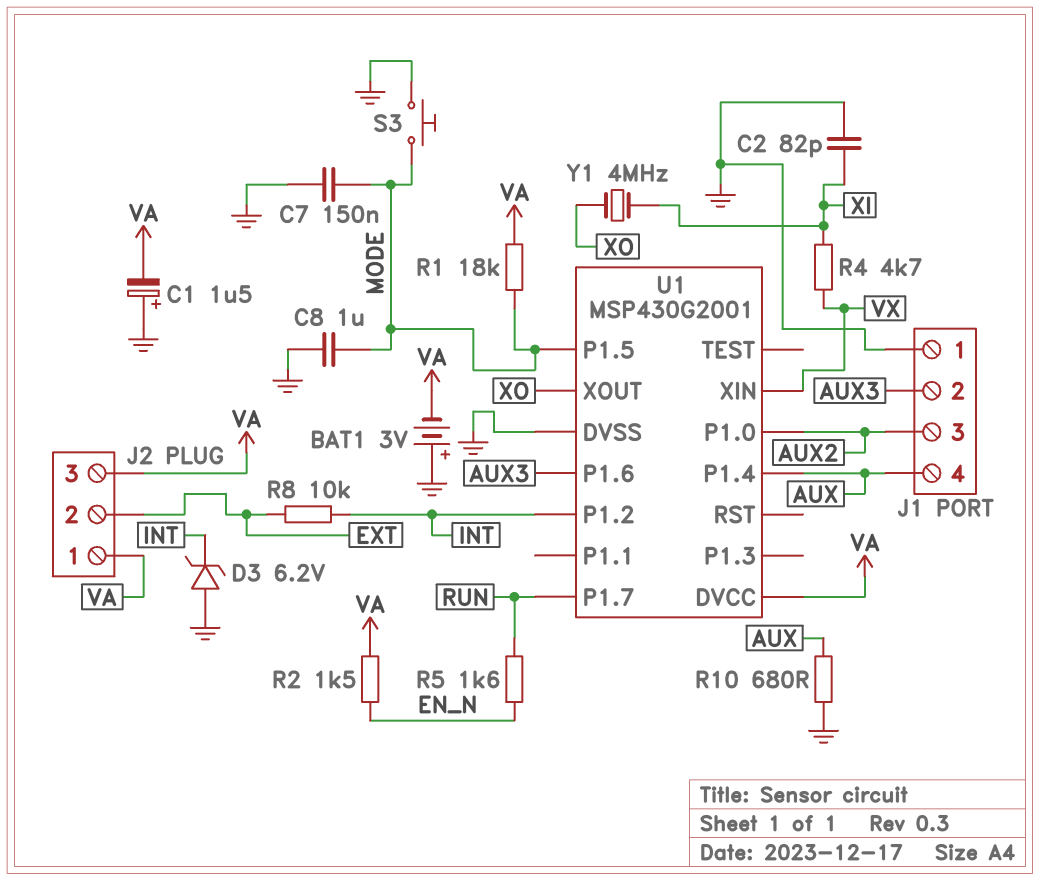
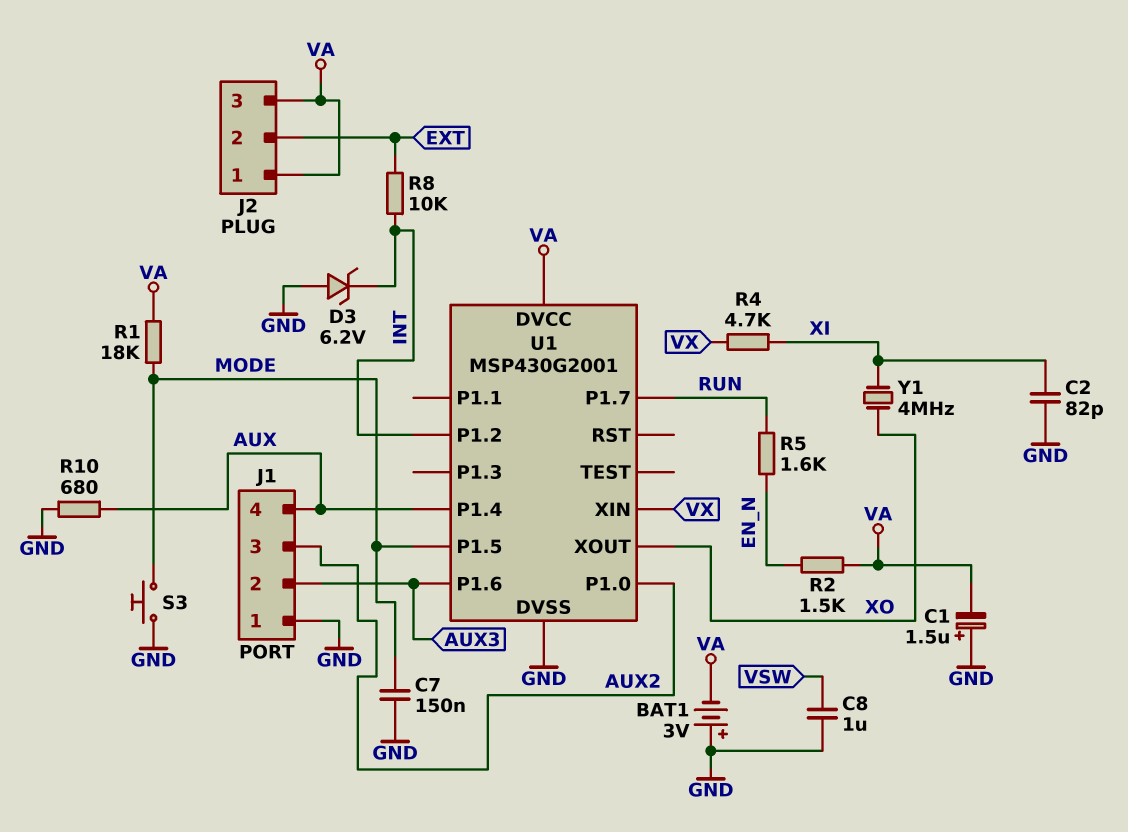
C8: 1uF (GND, MODE) -> 1uF (GND, VSW)

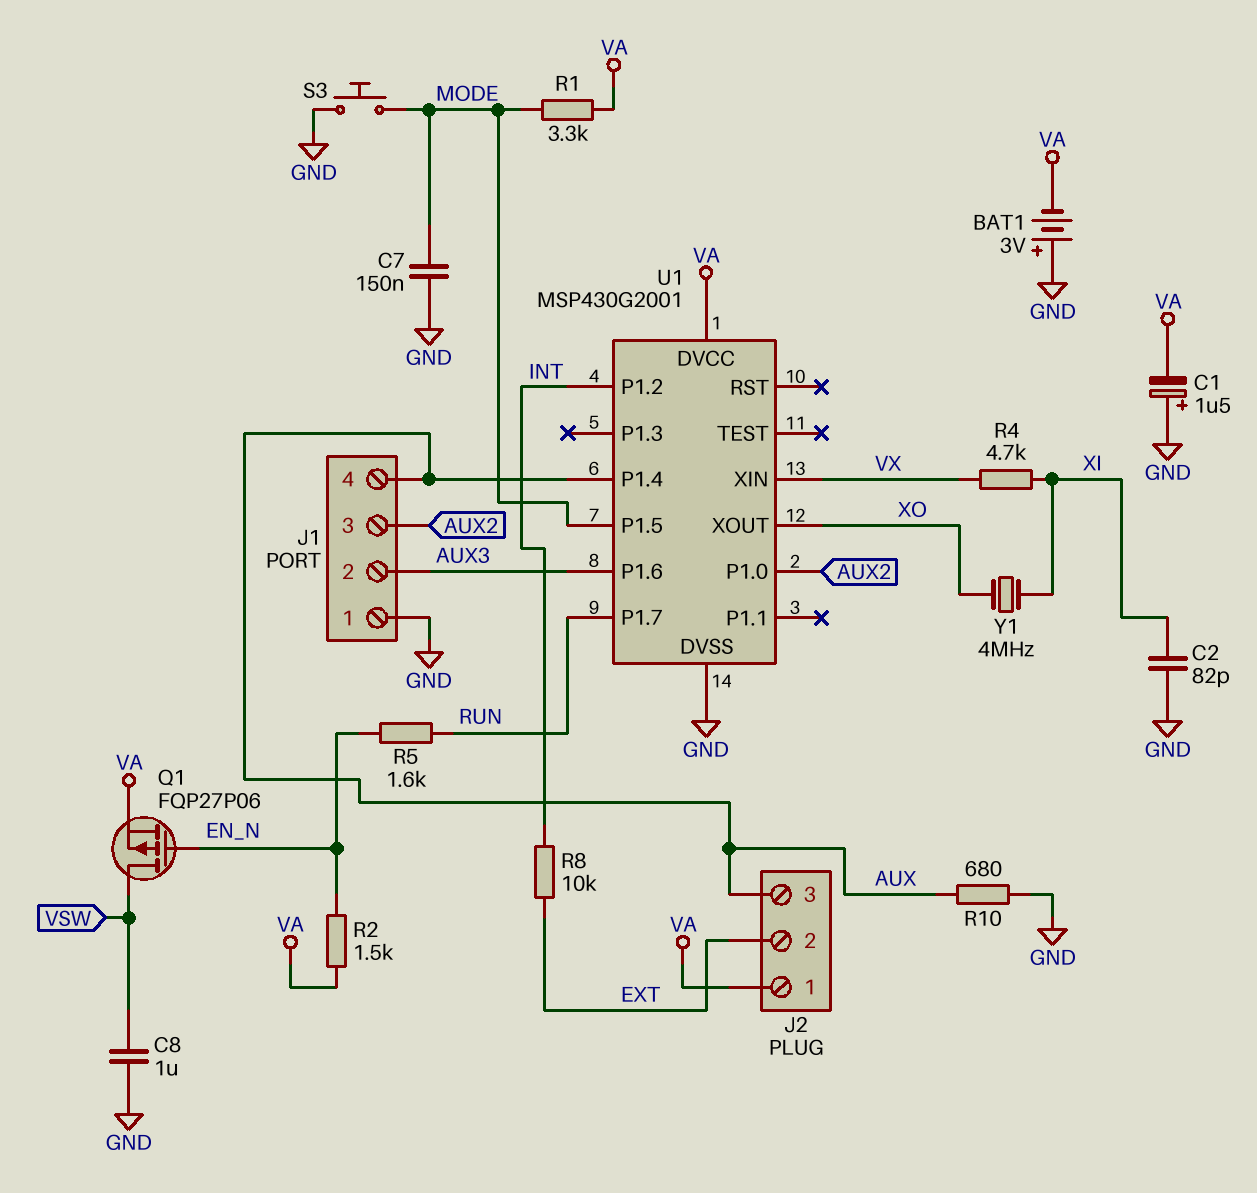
D3: zener 6.2V (A GND, K INT) -> none
J2 pin 3: VA -> AUX
Q1: none -> PMOS FQP27P06 (G EN_N, D VSW, S VA)
R1: 18k (MODE, VA) -> 3.3k (MODE, VA)

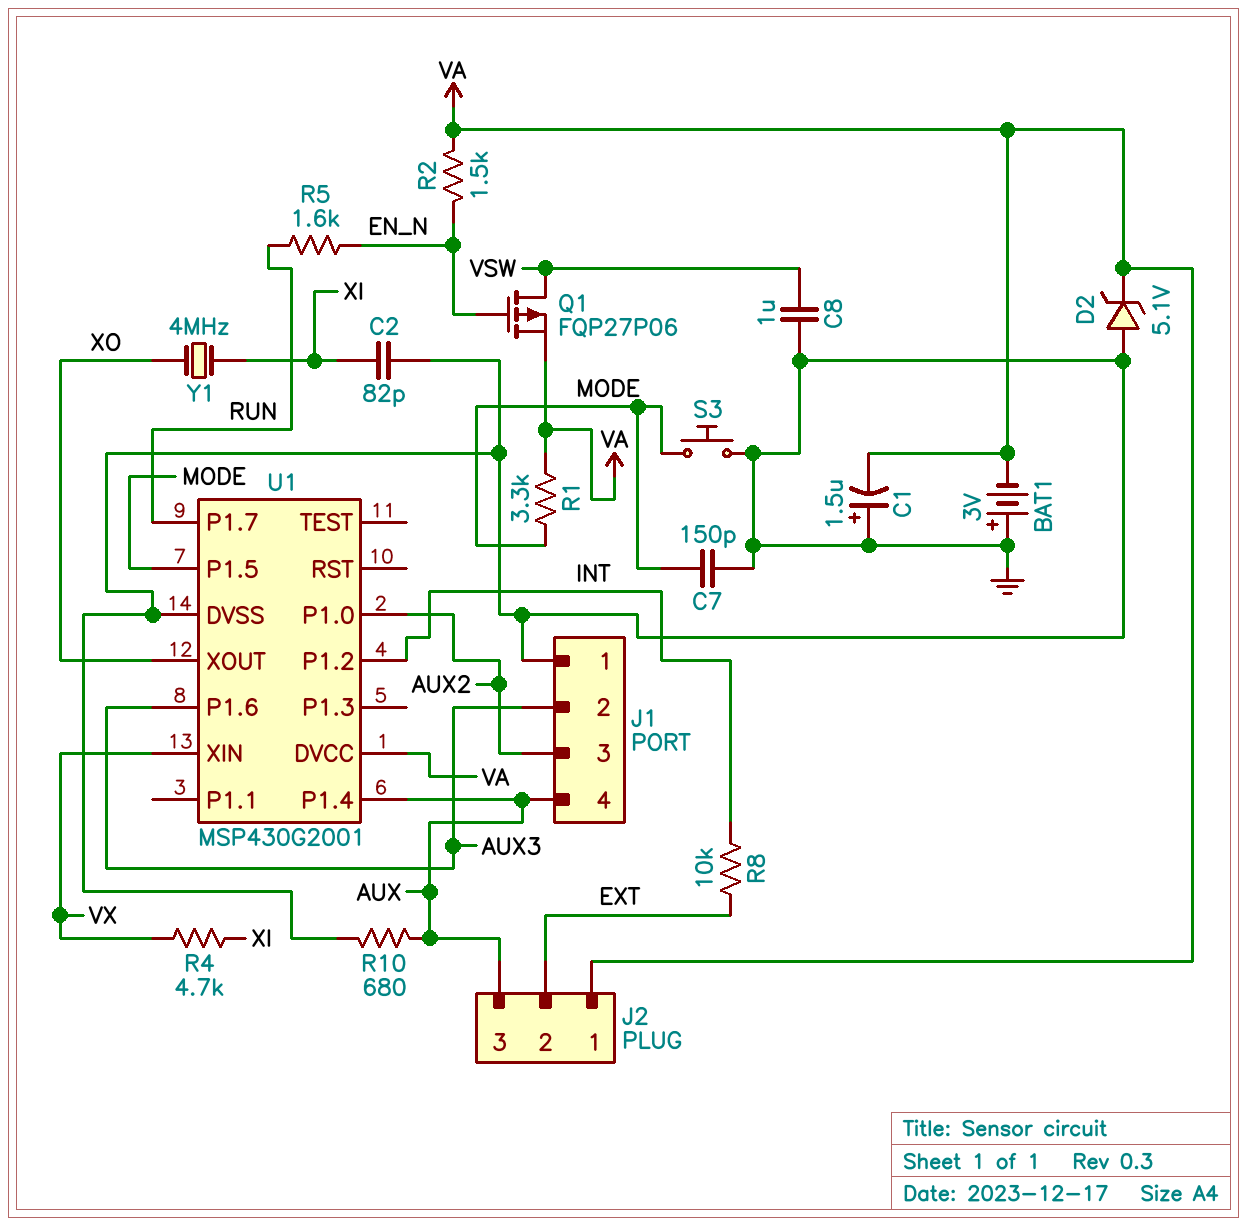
C7: 150nF (GND, MODE) -> 150pF (GND, MODE)
D2: none -> zener 5.1V (A GND, K VA)

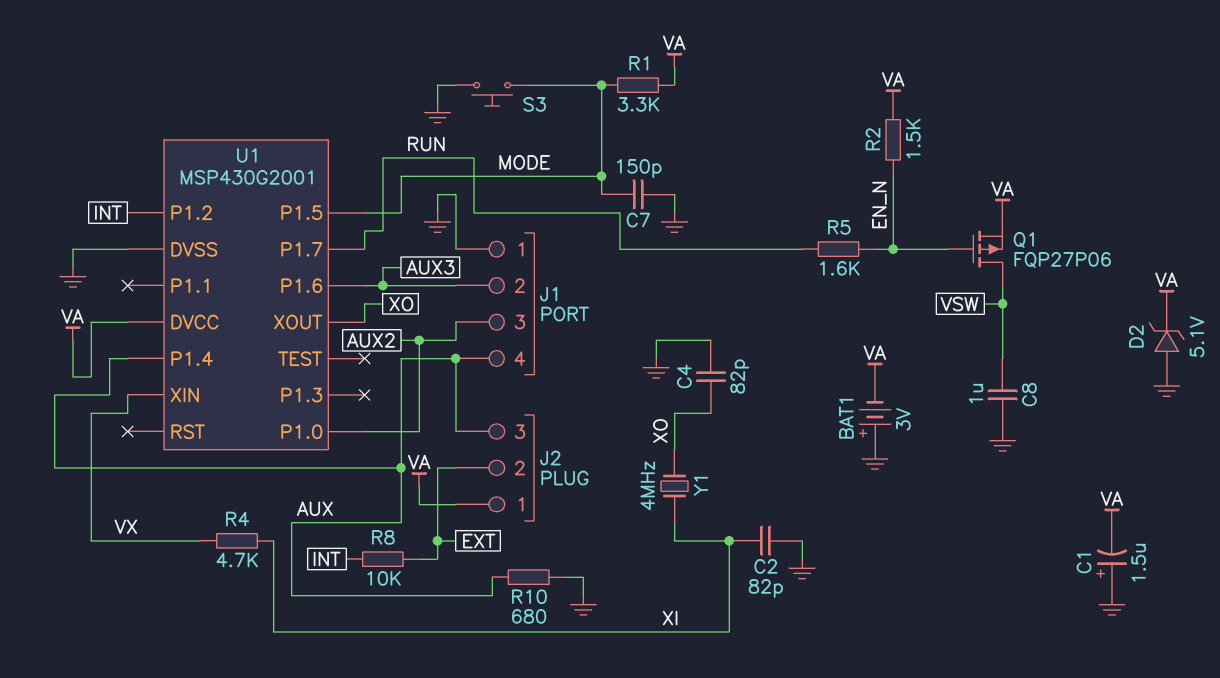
C4: none -> 82pF (GND, XO)

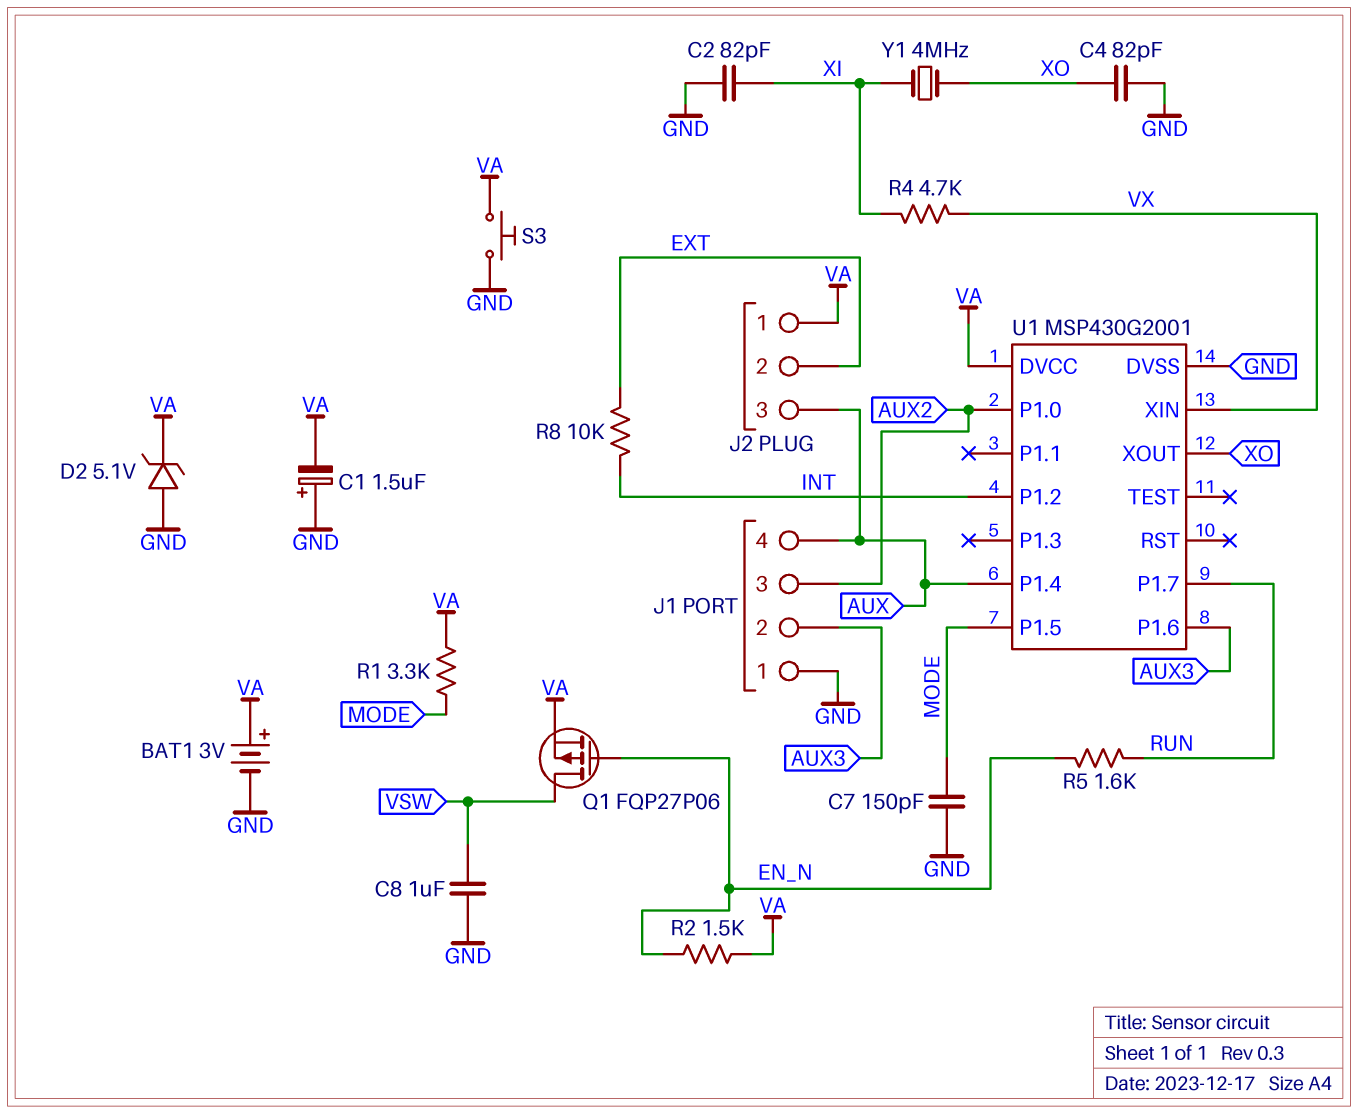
BAT1: 3V (plus GND, minus VA) -> 3V (plus VA, minus GND)
R10: 680 (AUX, GND) -> none
S3: button (GND, MODE) -> button (GND, VA)

